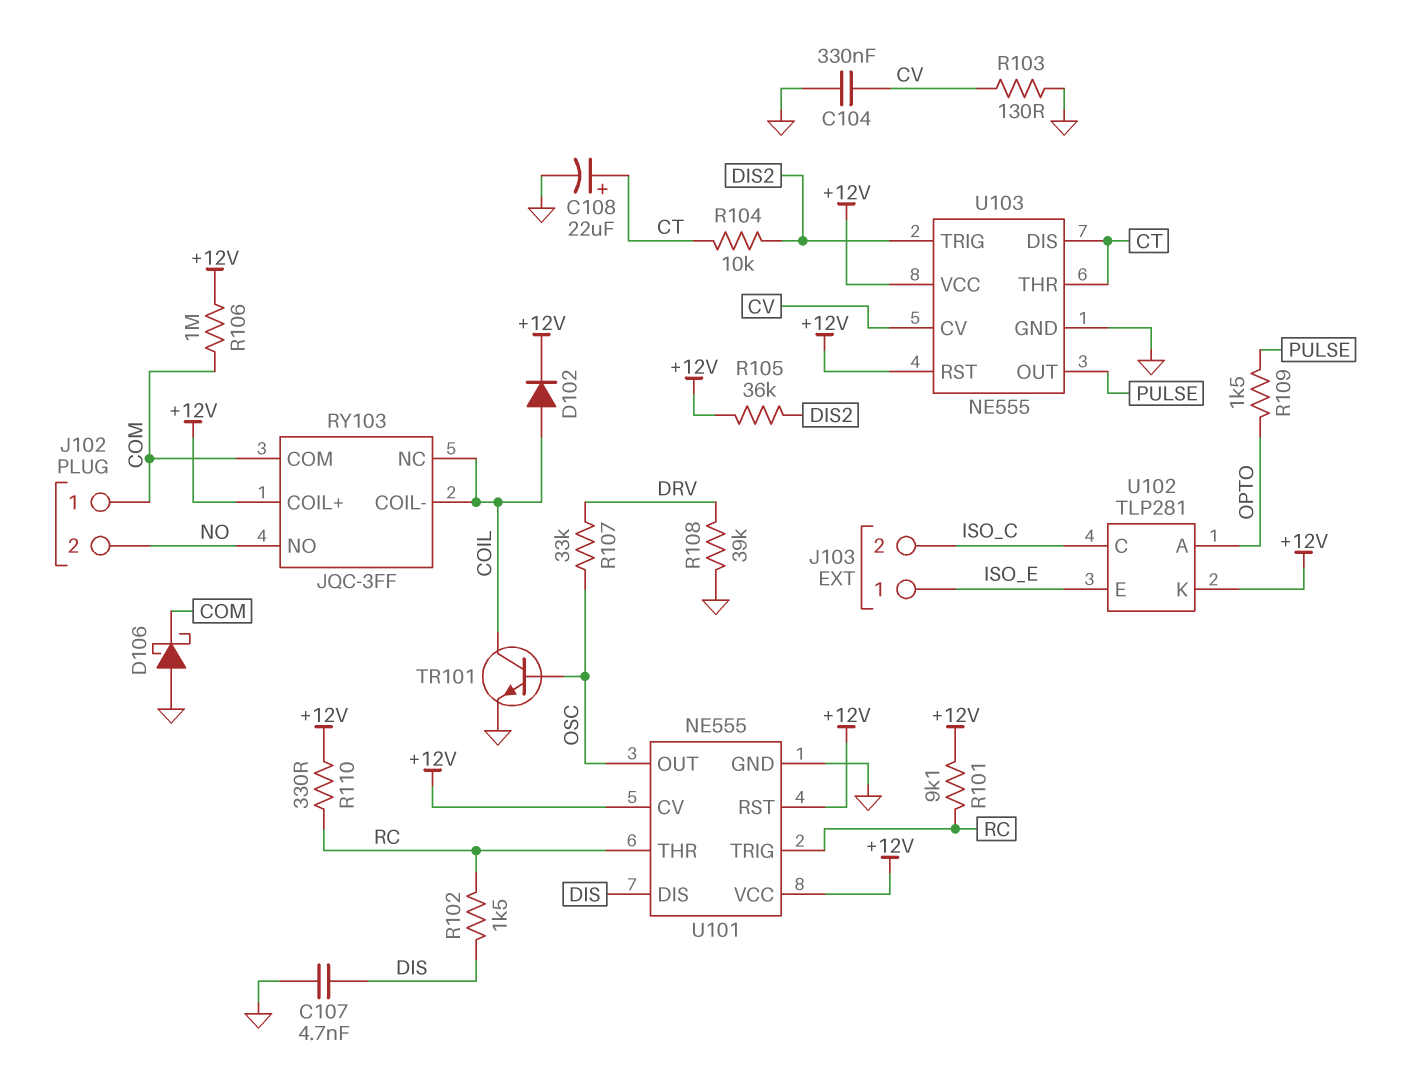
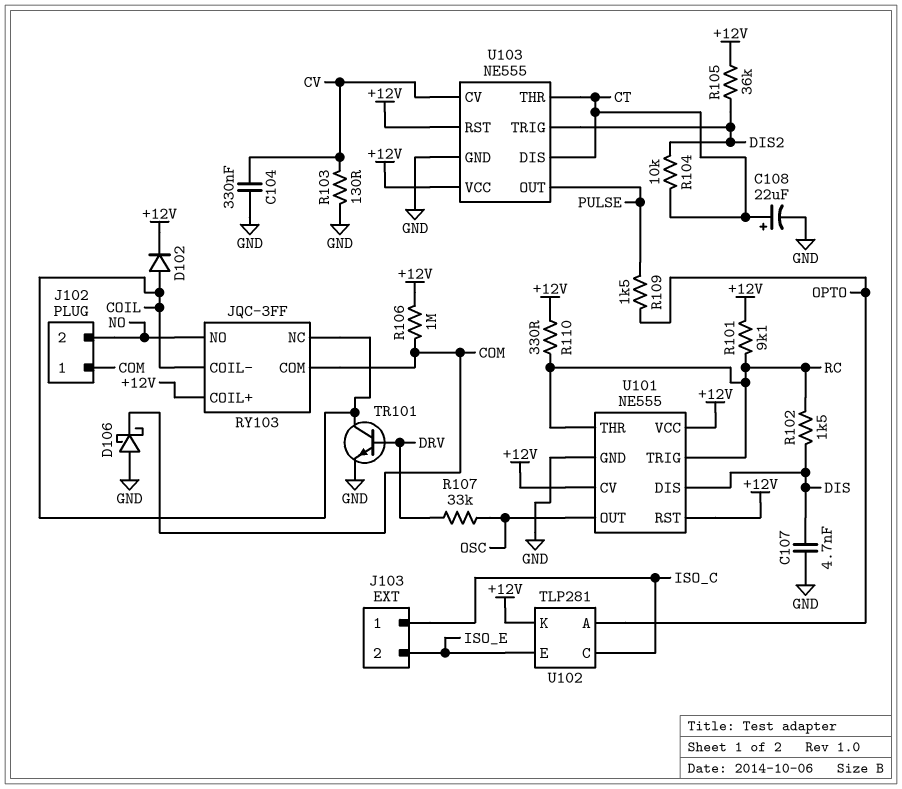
J103 pin 1: ISO_E -> ISO_C
J103 pin 2: ISO_C -> ISO_E
R108: 39k (DRV, GND) -> none
TR101: NPN (B OSC, C COIL, E GND) -> NPN (B DRV, C COIL, E GND)

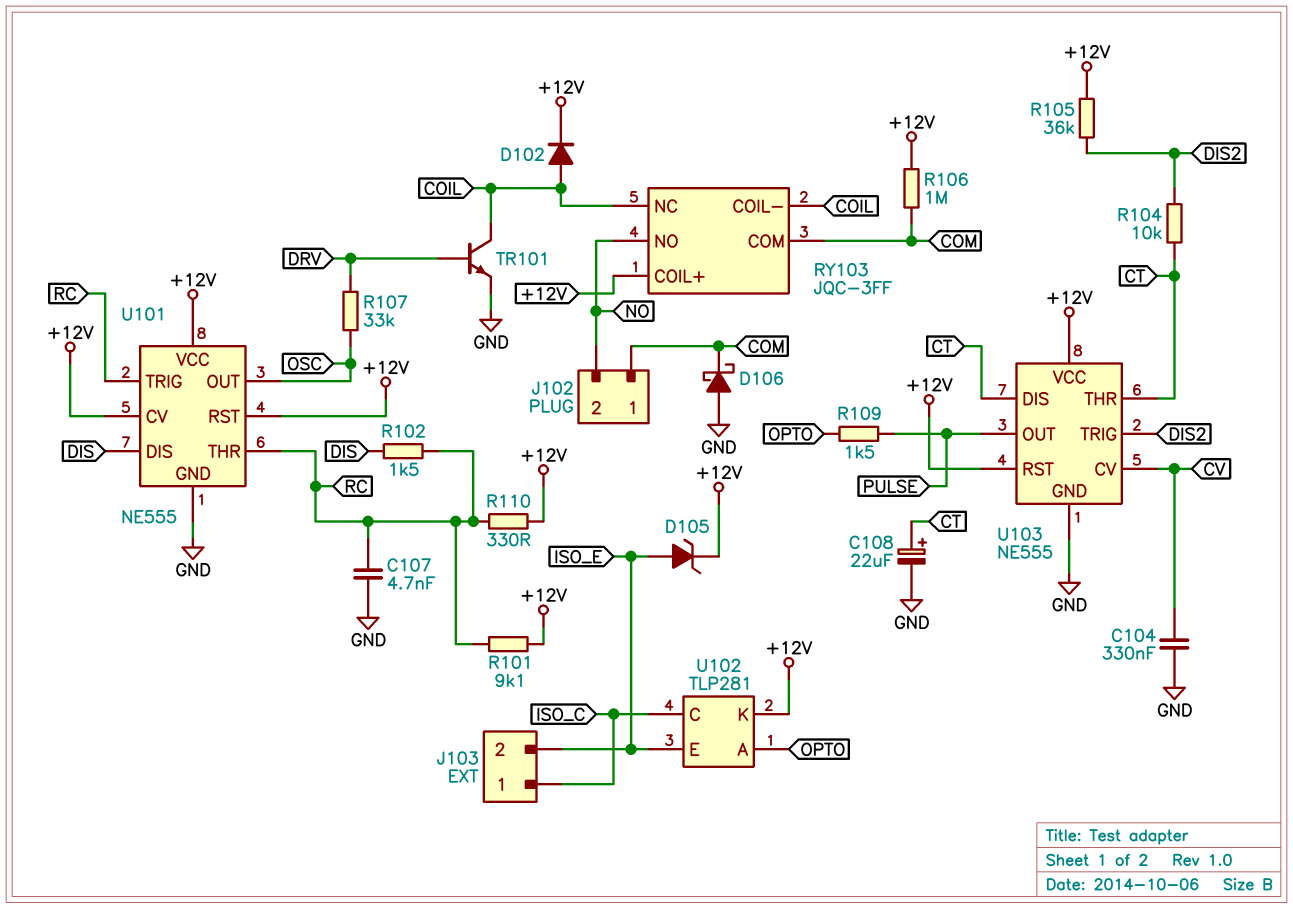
C107: 4.7nF (DIS, GND) -> 4.7nF (GND, RC)
D105: none -> zener (A ISO_E, K +12V)
R103: 130 (CV, GND) -> none

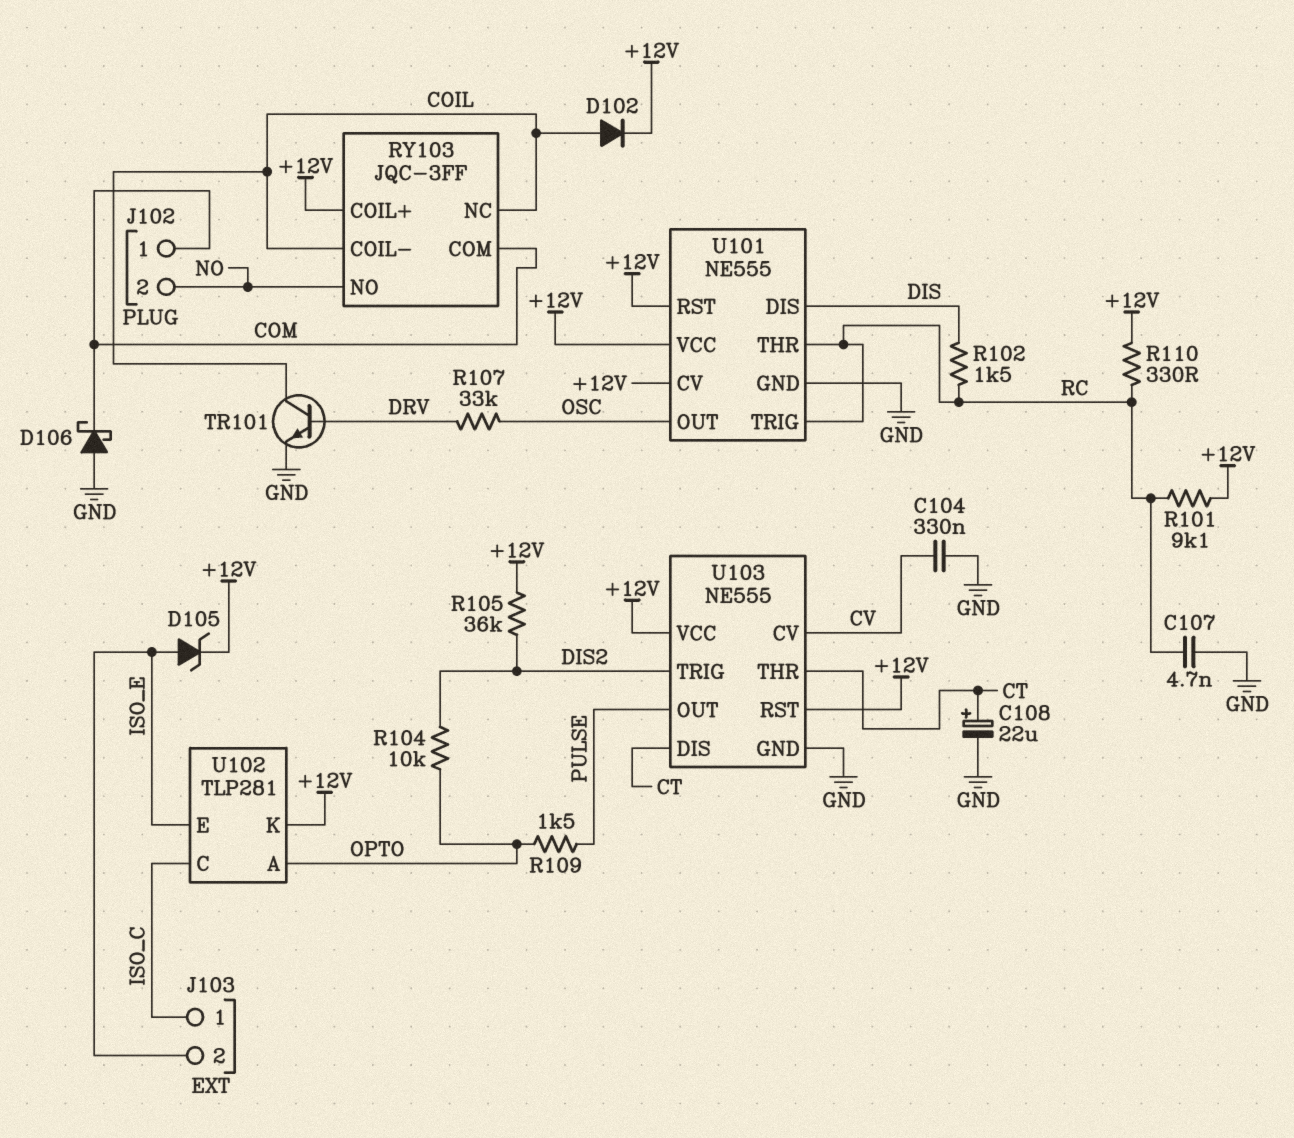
R104: 10k (CT, DIS2) -> 10k (DIS2, OPTO)
R106: 1M (+12V, COM) -> none

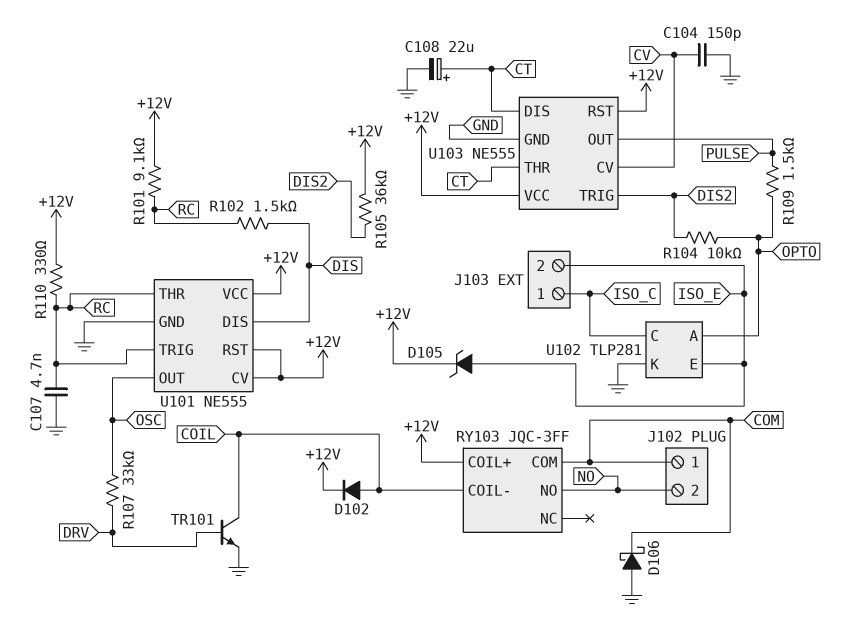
C104: 330nF (CV, GND) -> 150pF (CV, GND)
RY103 pin NC: COIL -> none
U102 pin K: +12V -> GND

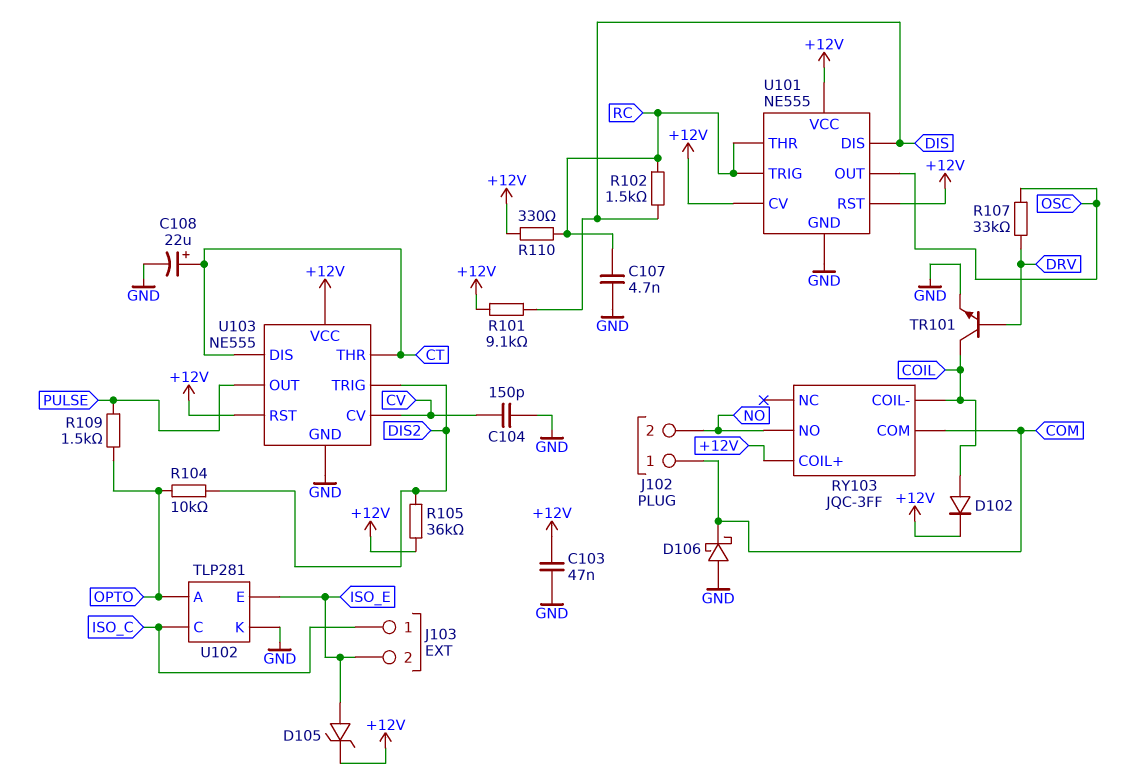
C103: none -> 47nF (+12V, GND)
R101: 9.1k (+12V, RC) -> 9.1k (+12V, DIS)

